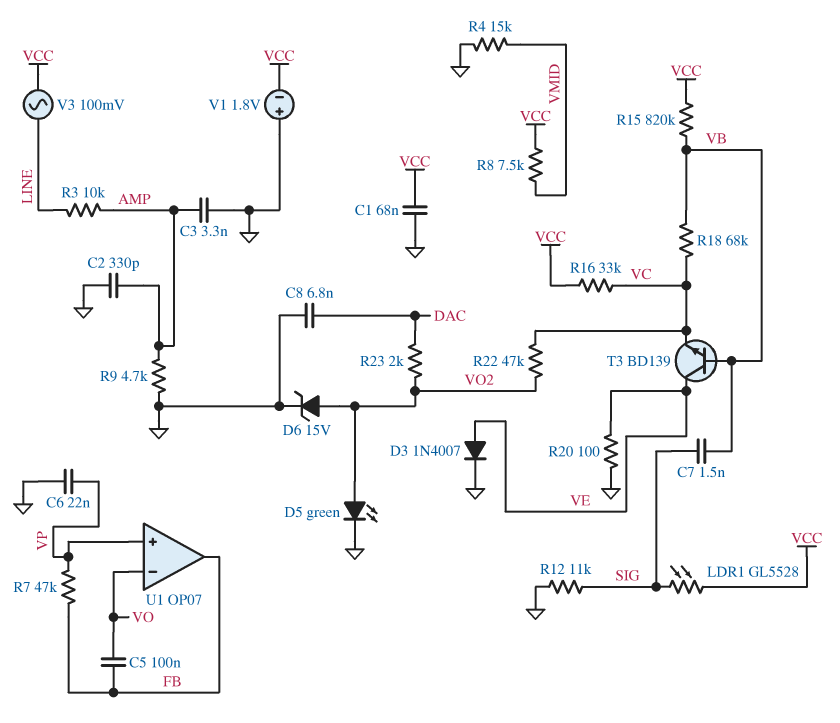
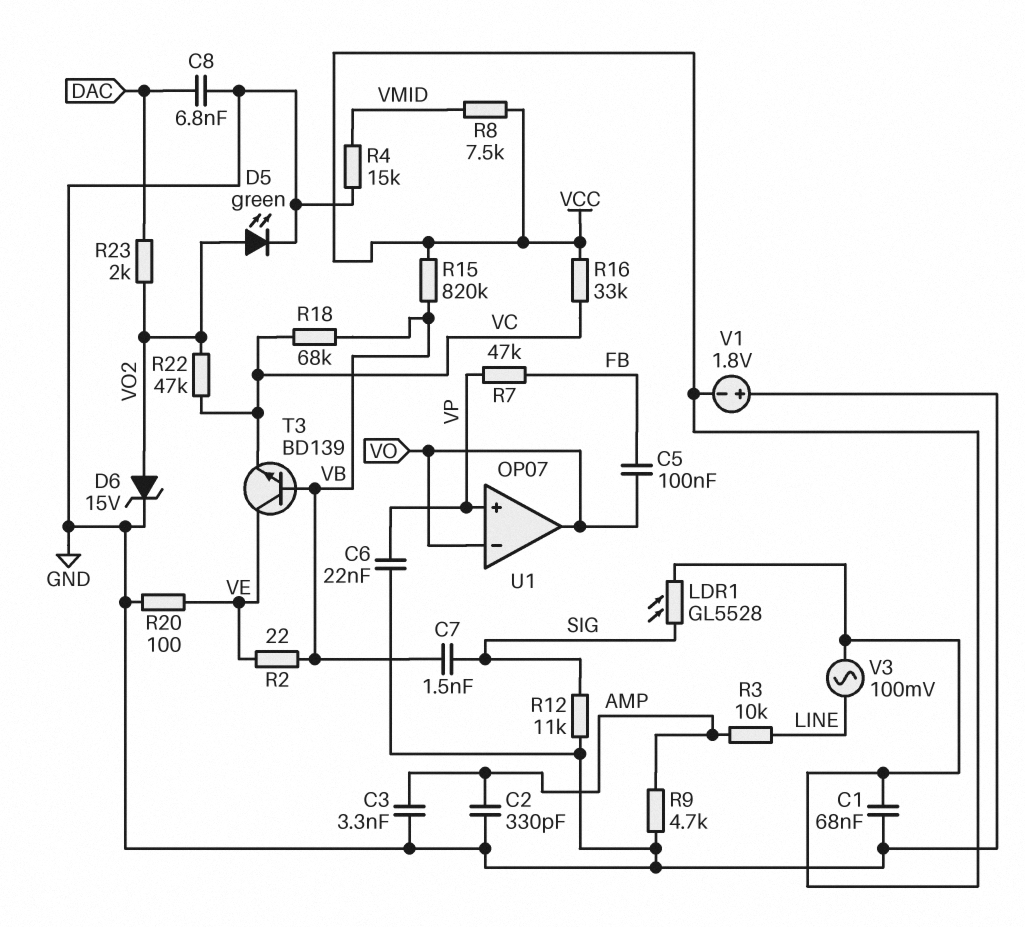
D3: diode 1N4007 (A VE, K GND) -> none
R2: none -> 22 (VB, VE)
U1 pin out: FB -> VO

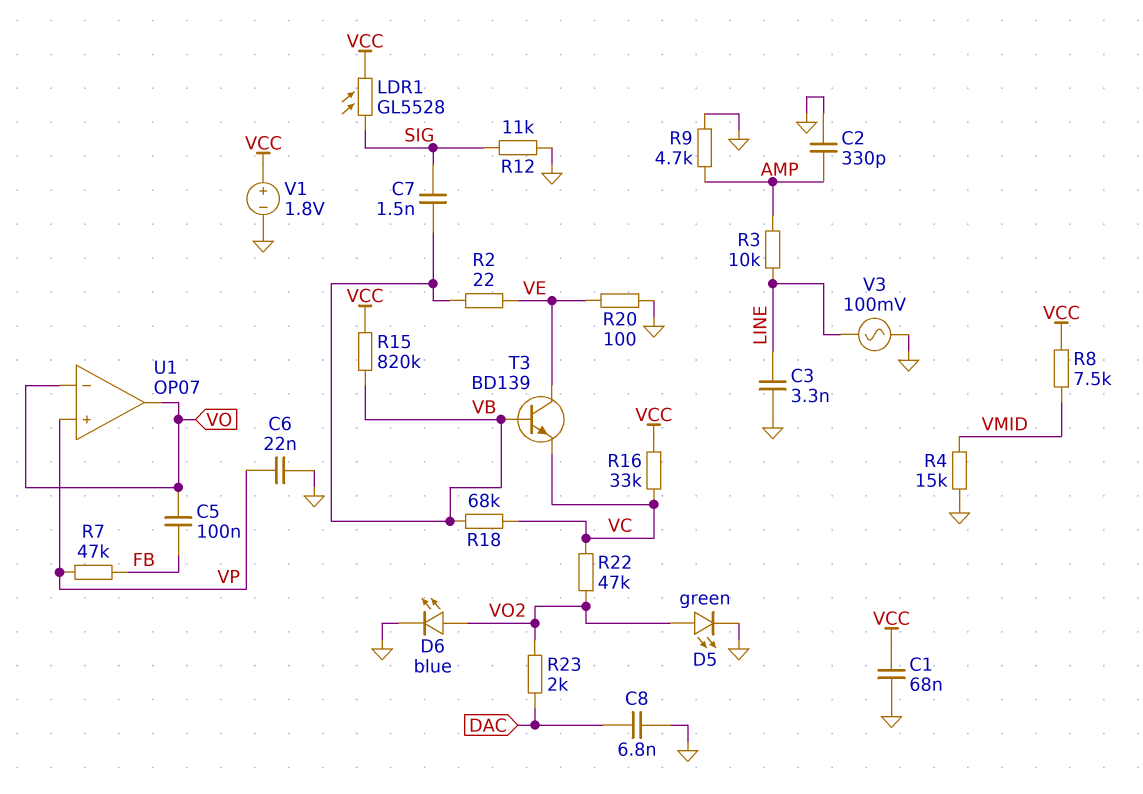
C3: 3.3nF (AMP, GND) -> 3.3nF (GND, LINE)
D6: zener 15V (A VO2, K GND) -> LED blue (A VO2, K GND)
V1: 1.8V (plus GND, minus VCC) -> 1.8V (plus VCC, minus GND)
V3: AC 100mV (LINE, VCC) -> AC 100mV (GND, LINE)

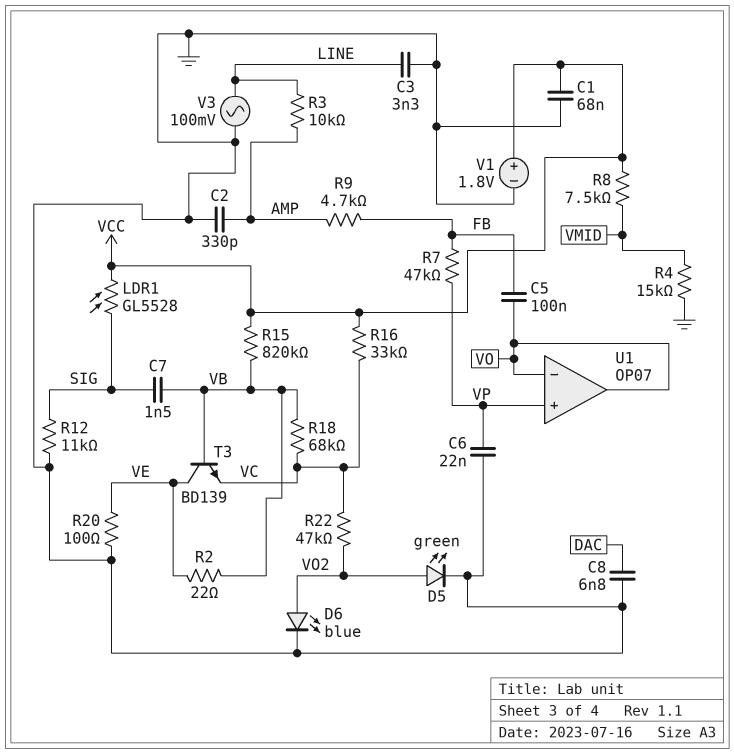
R9: 4.7k (AMP, GND) -> 4.7k (AMP, FB)
R23: 2k (DAC, VO2) -> none

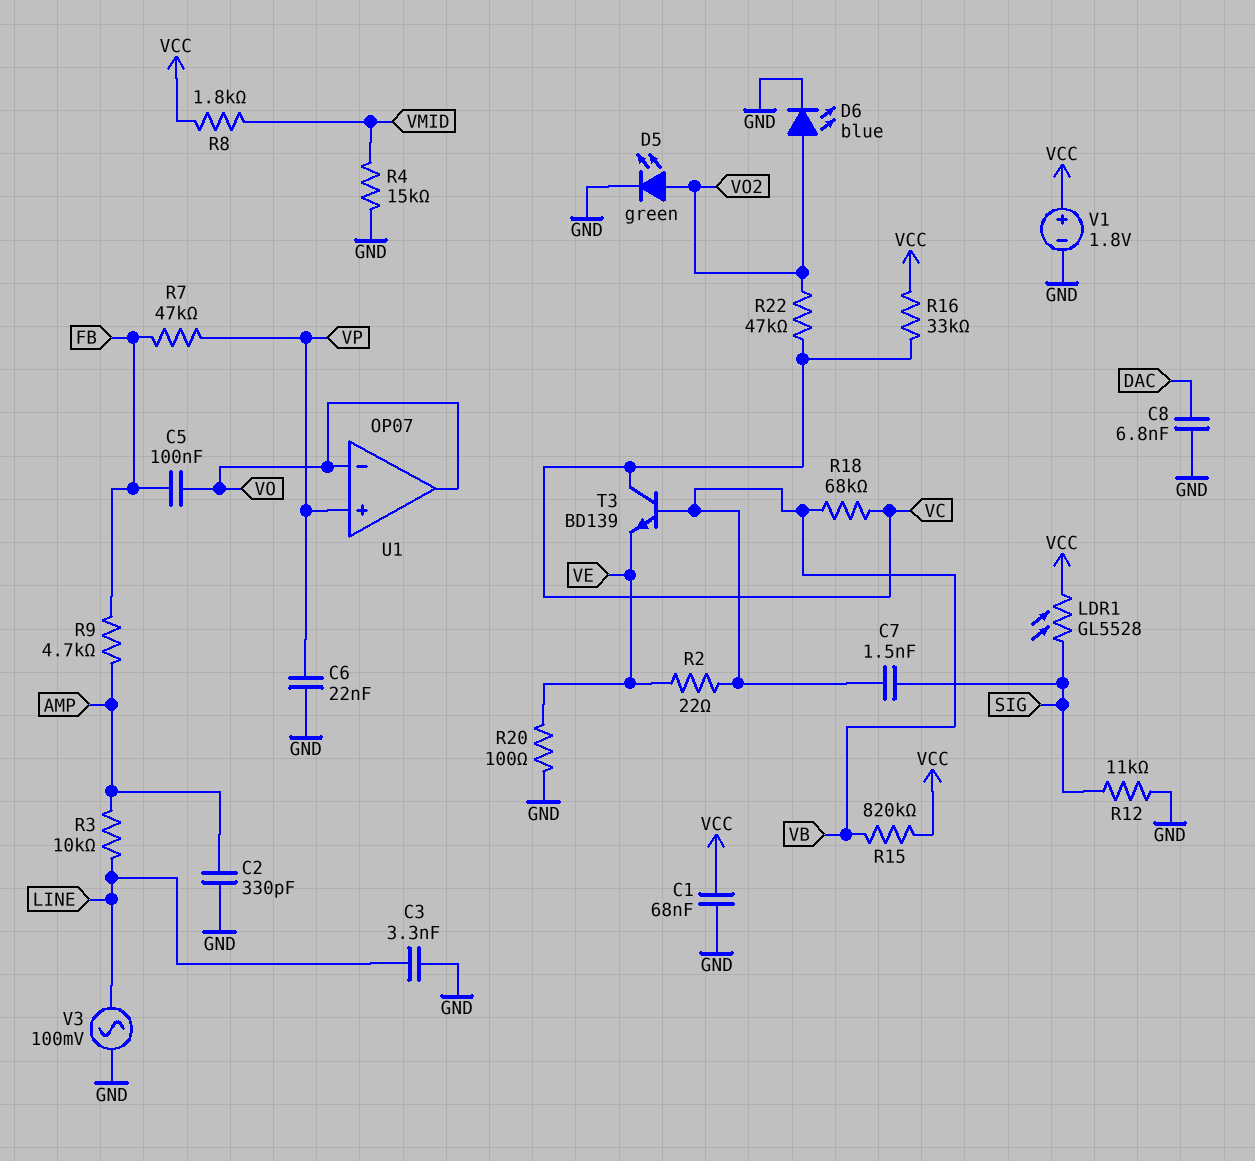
R8: 7.5k (VCC, VMID) -> 1.8k (VCC, VMID)
T3: NPN BD139 (B VB, C VE, E VC) -> NPN BD139 (B VB, C VC, E VE)

